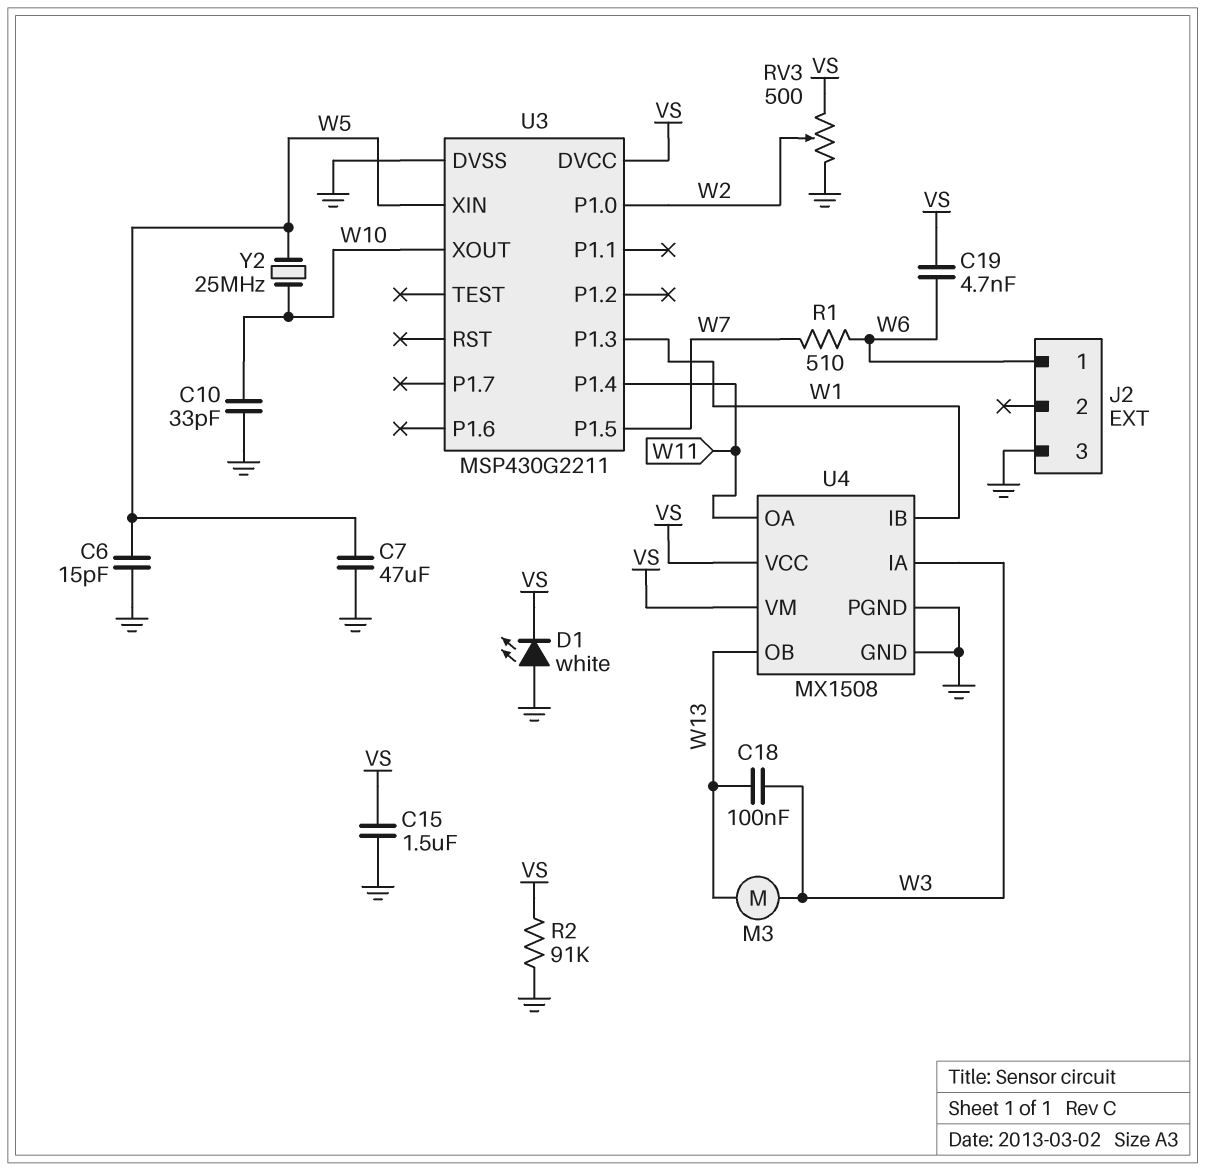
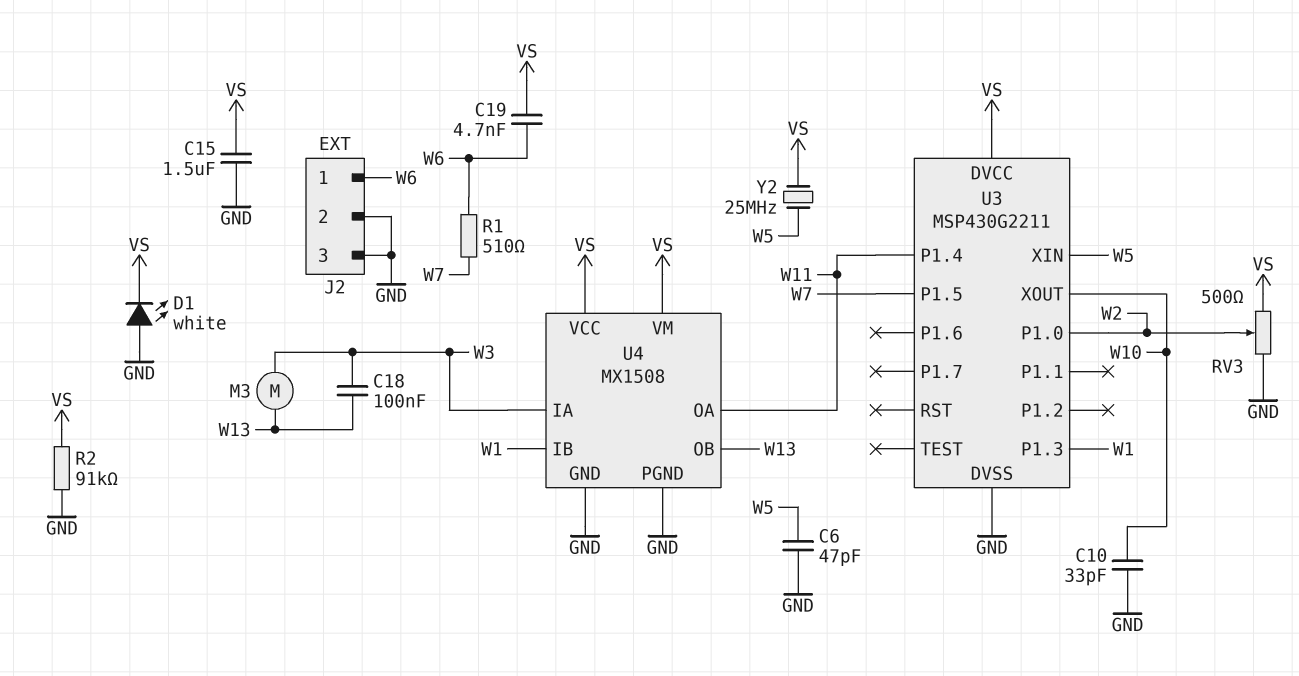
C6: 15pF (GND, W5) -> 47pF (GND, W5)
C7: 47uF (GND, W5) -> none
J2 pin 2: none -> GND
Y2: 25MHz (W5, W10) -> 25MHz (VS, W5)

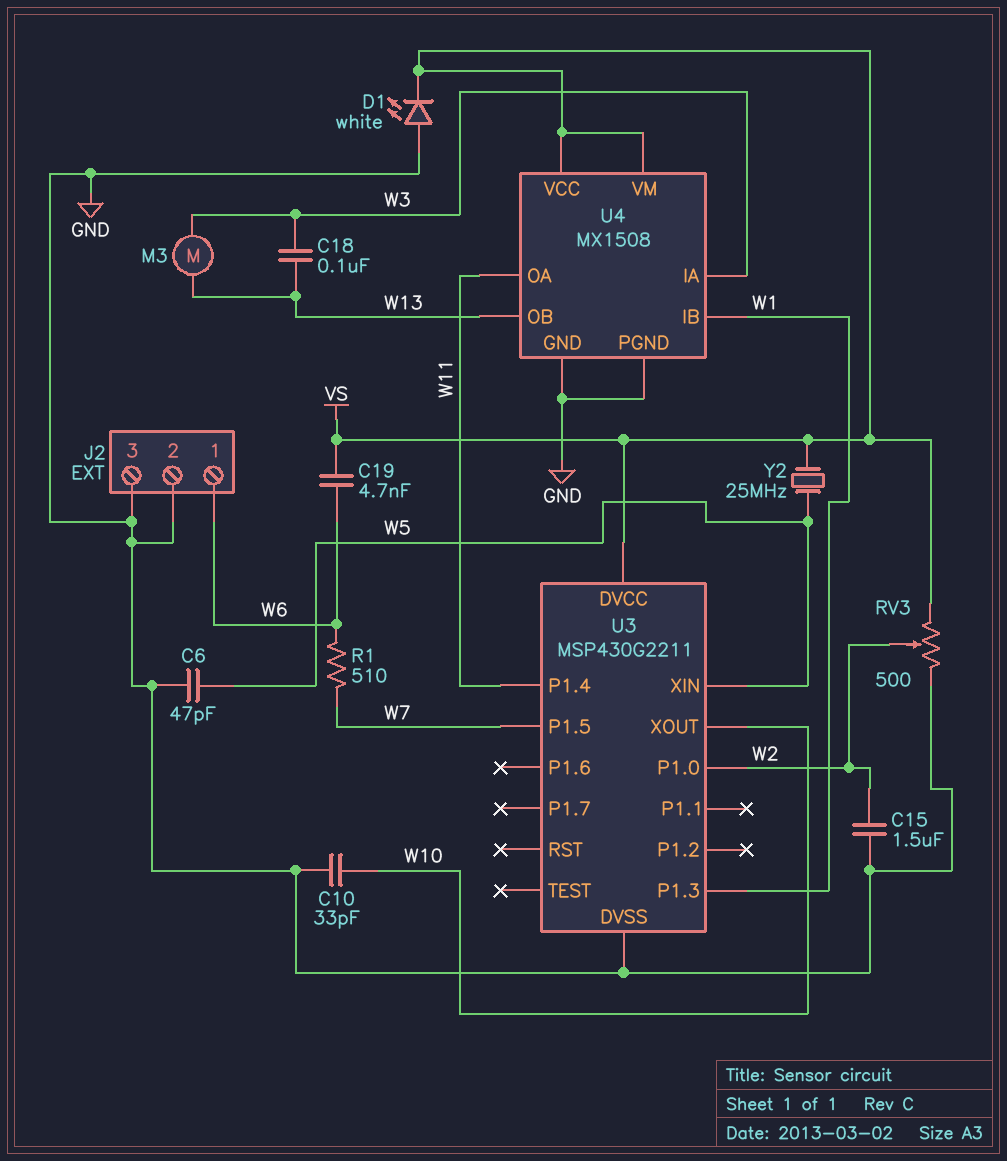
C15: 1.5uF (GND, VS) -> 1.5uF (GND, W2)
R2: 91k (GND, VS) -> none

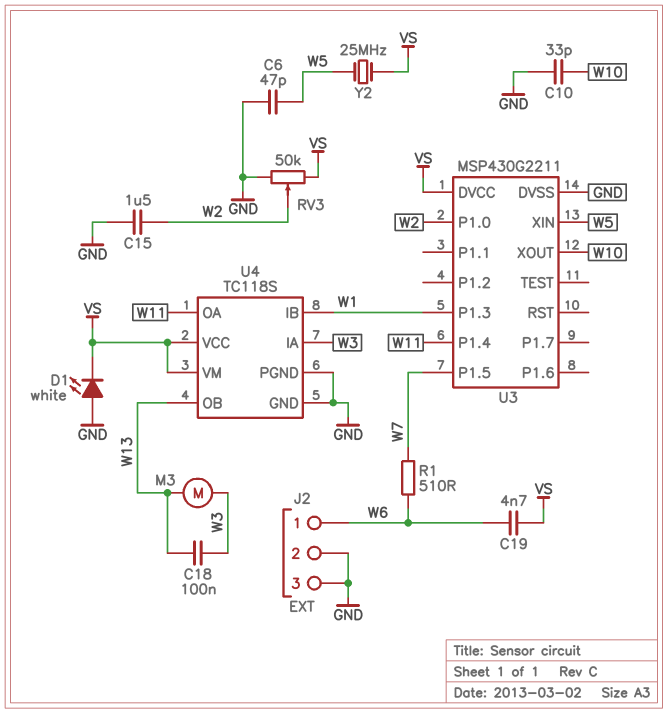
RV3: 500 (GND, VS, wiper W2) -> 50k (GND, VS, wiper W2)
U4: MX1508 -> TC118S

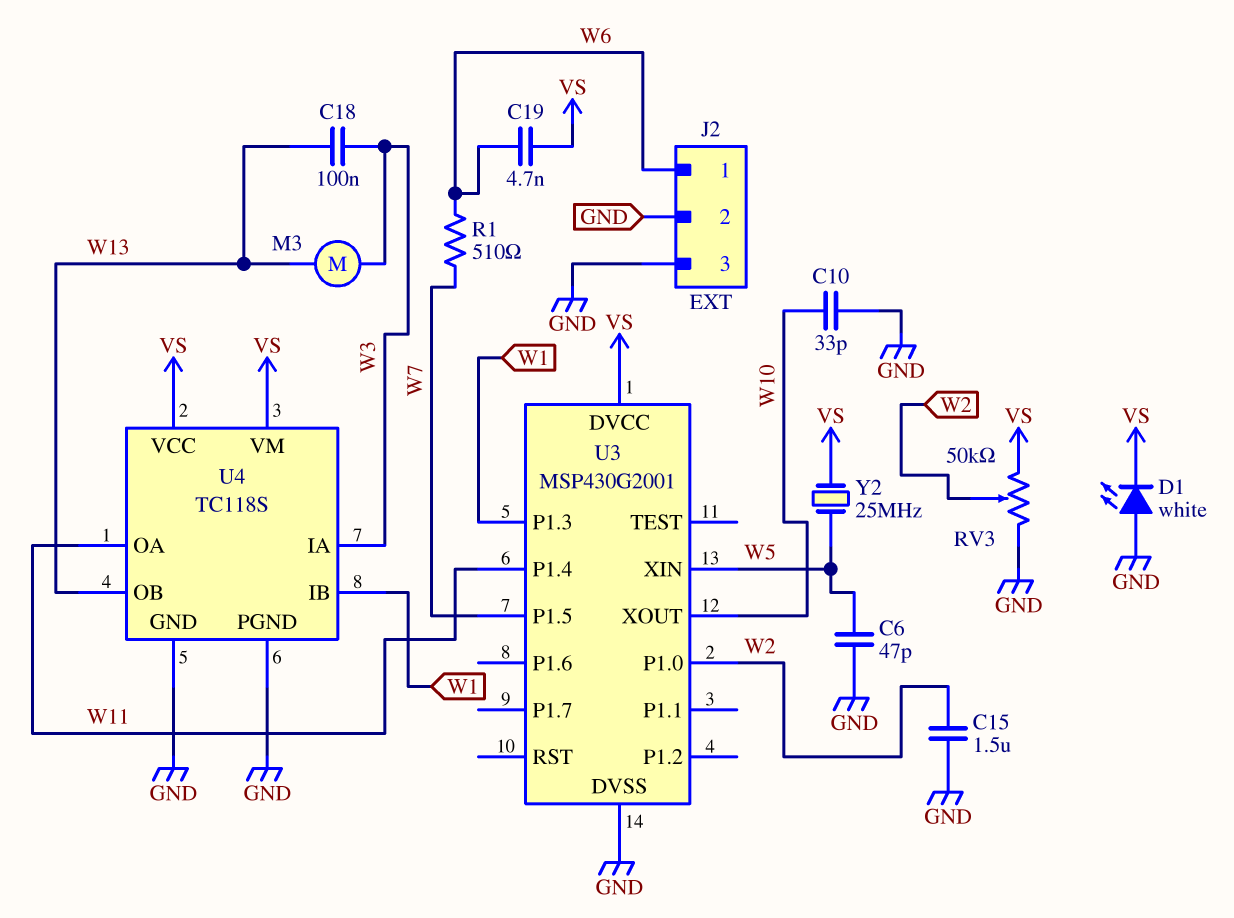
U3: MSP430G2211 -> MSP430G2001

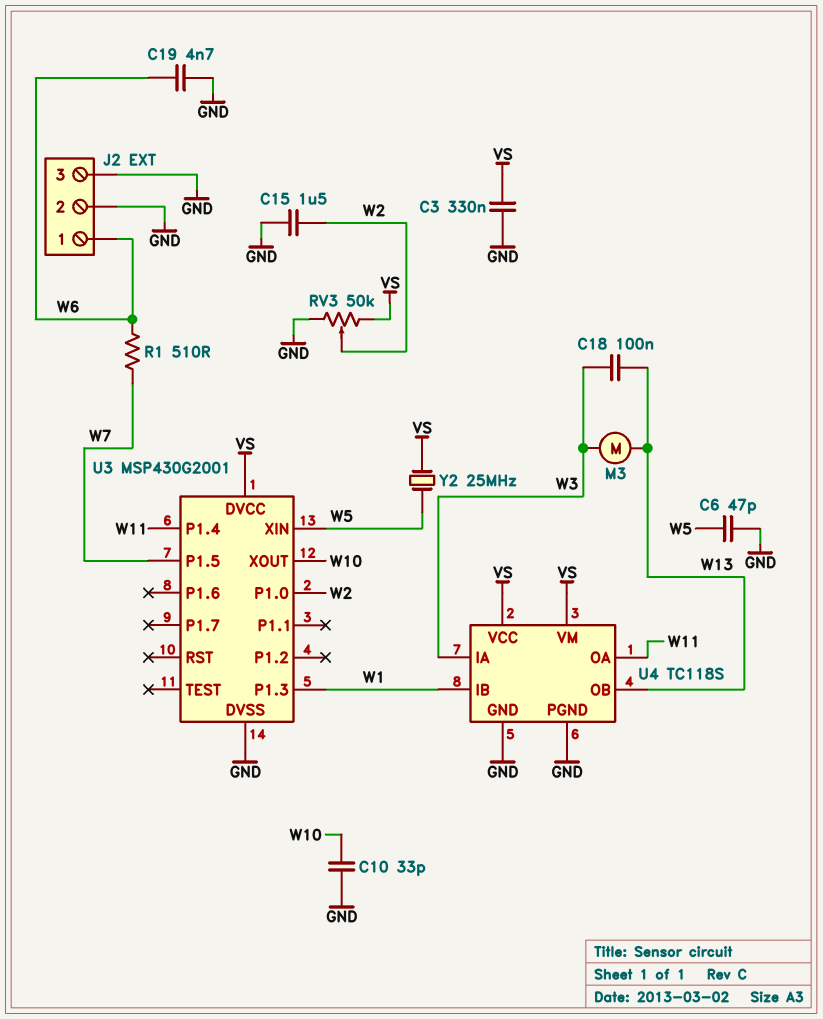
C3: none -> 330nF (GND, VS)
C19: 4.7nF (VS, W6) -> 4.7nF (GND, W6)
D1: LED white (A GND, K VS) -> none

